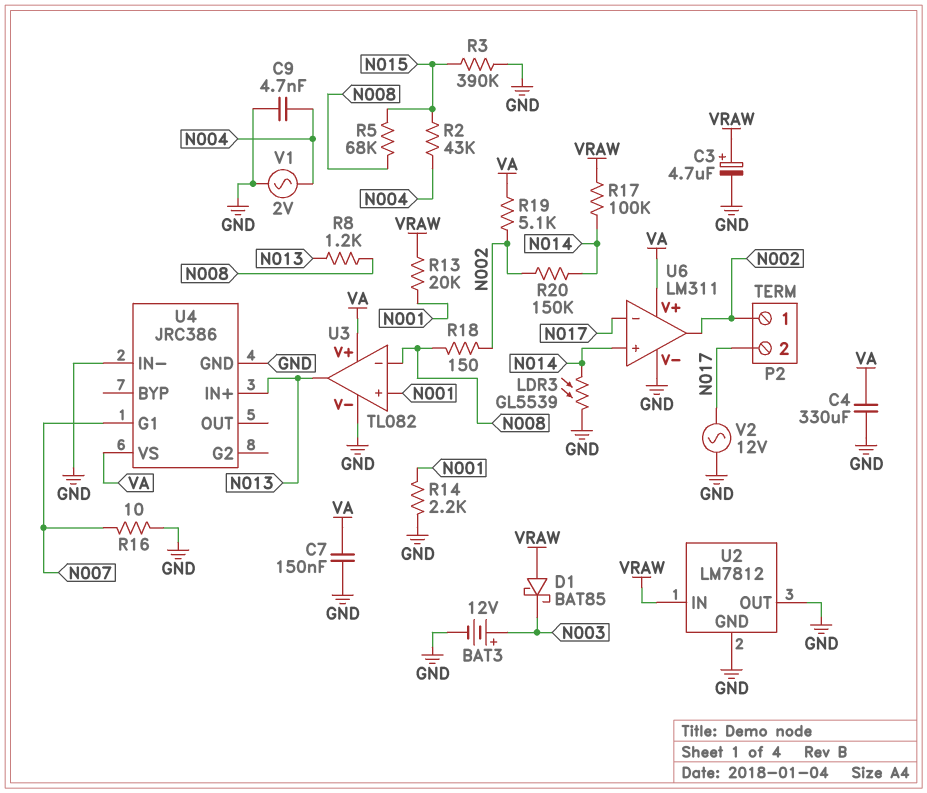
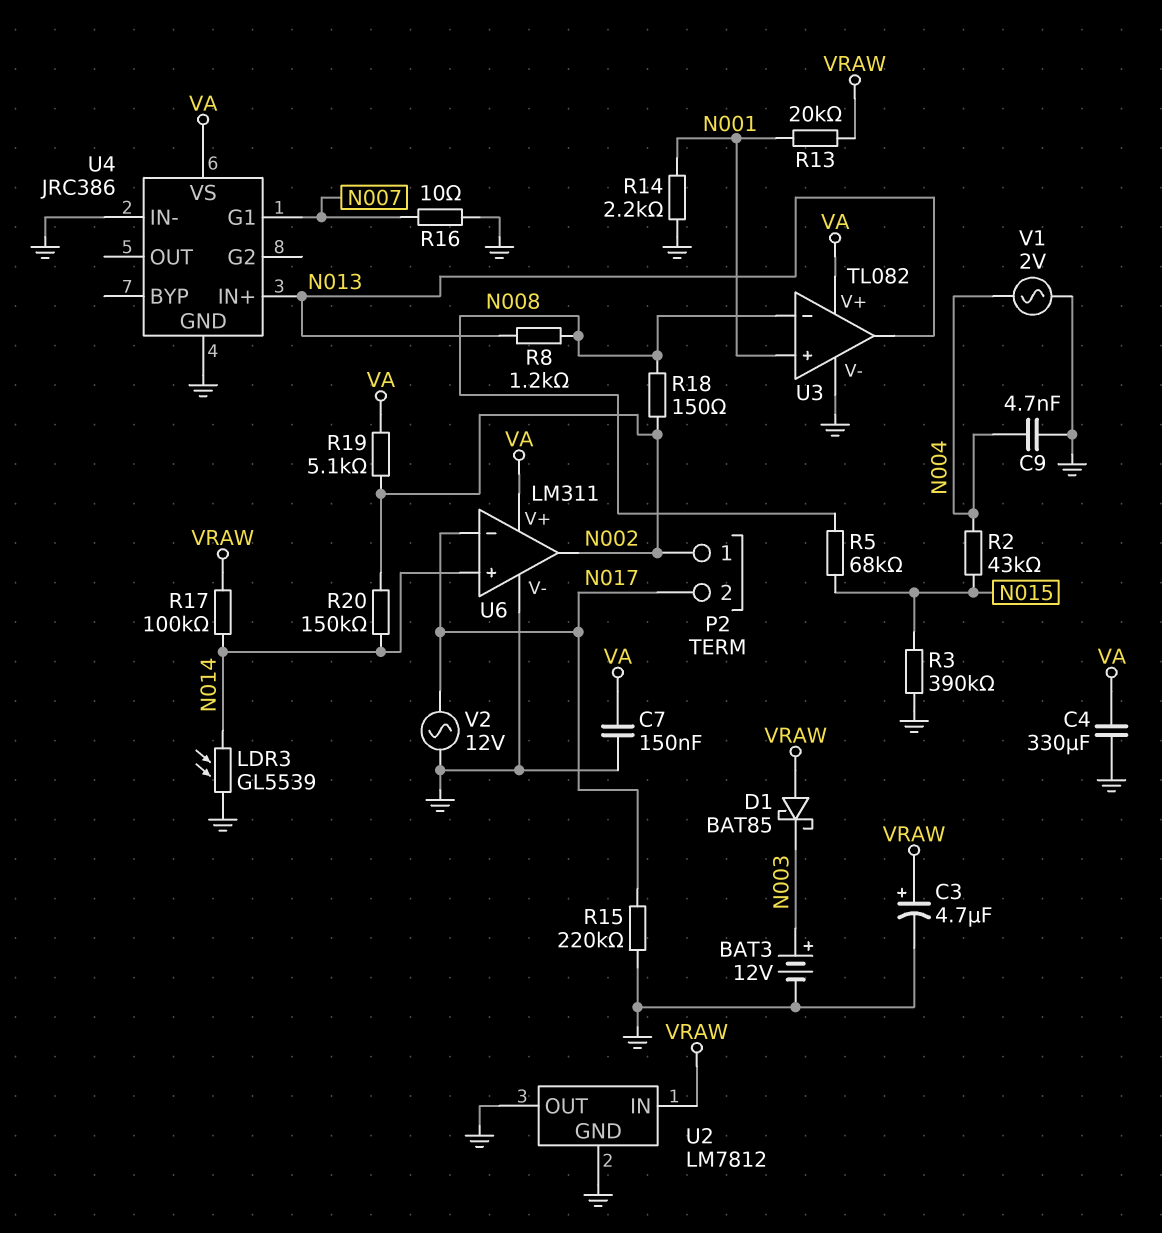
R15: none -> 220k (GND, N017)

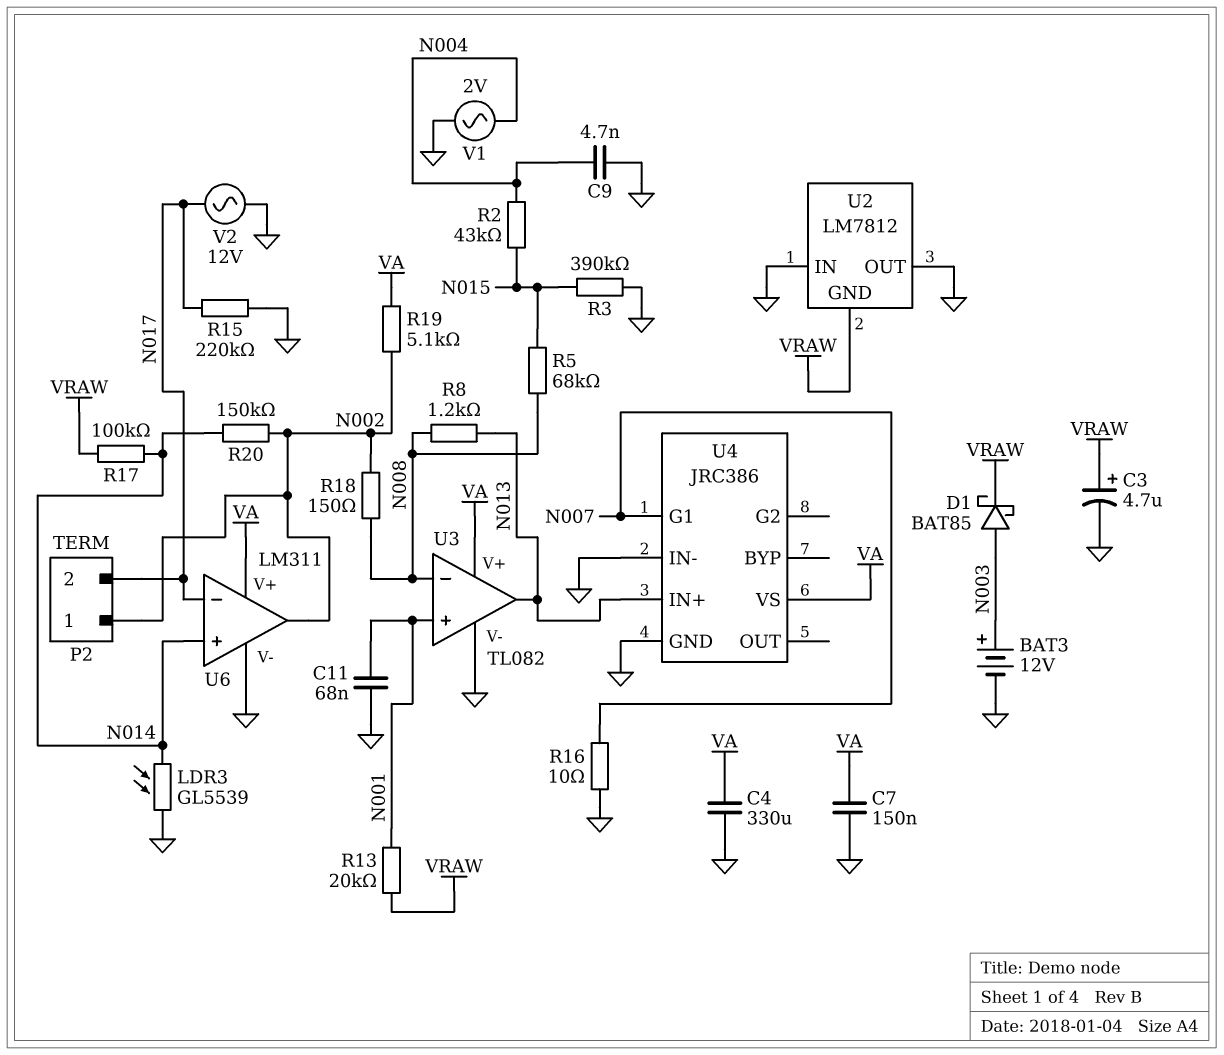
C11: none -> 68nF (GND, N001)
D1: schottky BAT85 (A VRAW, K N003) -> schottky BAT85 (A N003, K VRAW)
R14: 2.2k (GND, N001) -> none
U2 pin GND: GND -> VRAW
U2 pin IN: VRAW -> GND

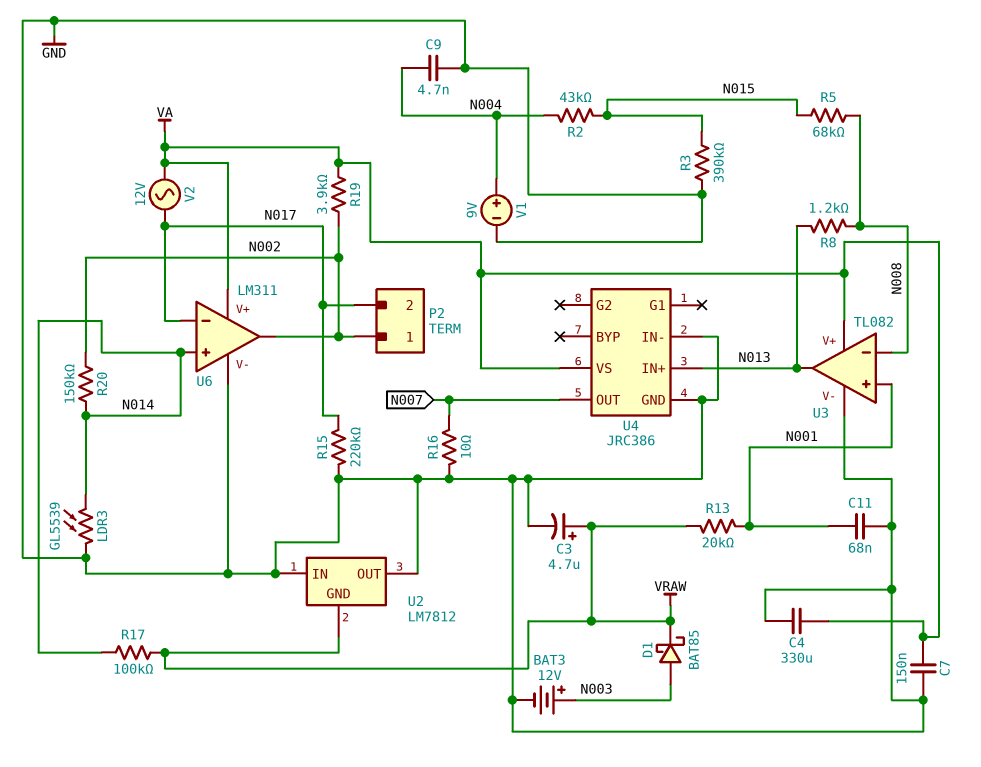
R18: 150 (N002, N008) -> none
R19: 5.1k (N002, VA) -> 3.9k (N002, VA)
U4 pin G1: N007 -> none
U4 pin OUT: none -> N007
V1: AC 2V (GND, N004) -> 9V (plus N004, minus GND)
V2: AC 12V (GND, N017) -> AC 12V (N017, VA)

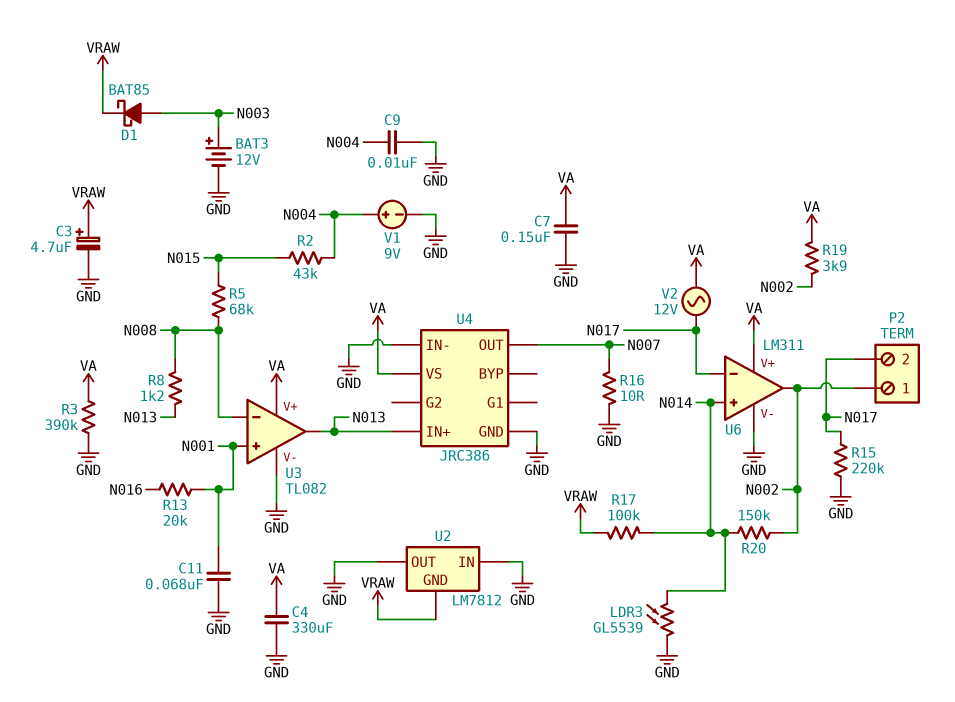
C9: 4.7nF (GND, N004) -> 10nF (GND, N004)
R3: 390k (GND, N015) -> 390k (GND, VA)
R13: 20k (N001, VRAW) -> 20k (N001, N016)

